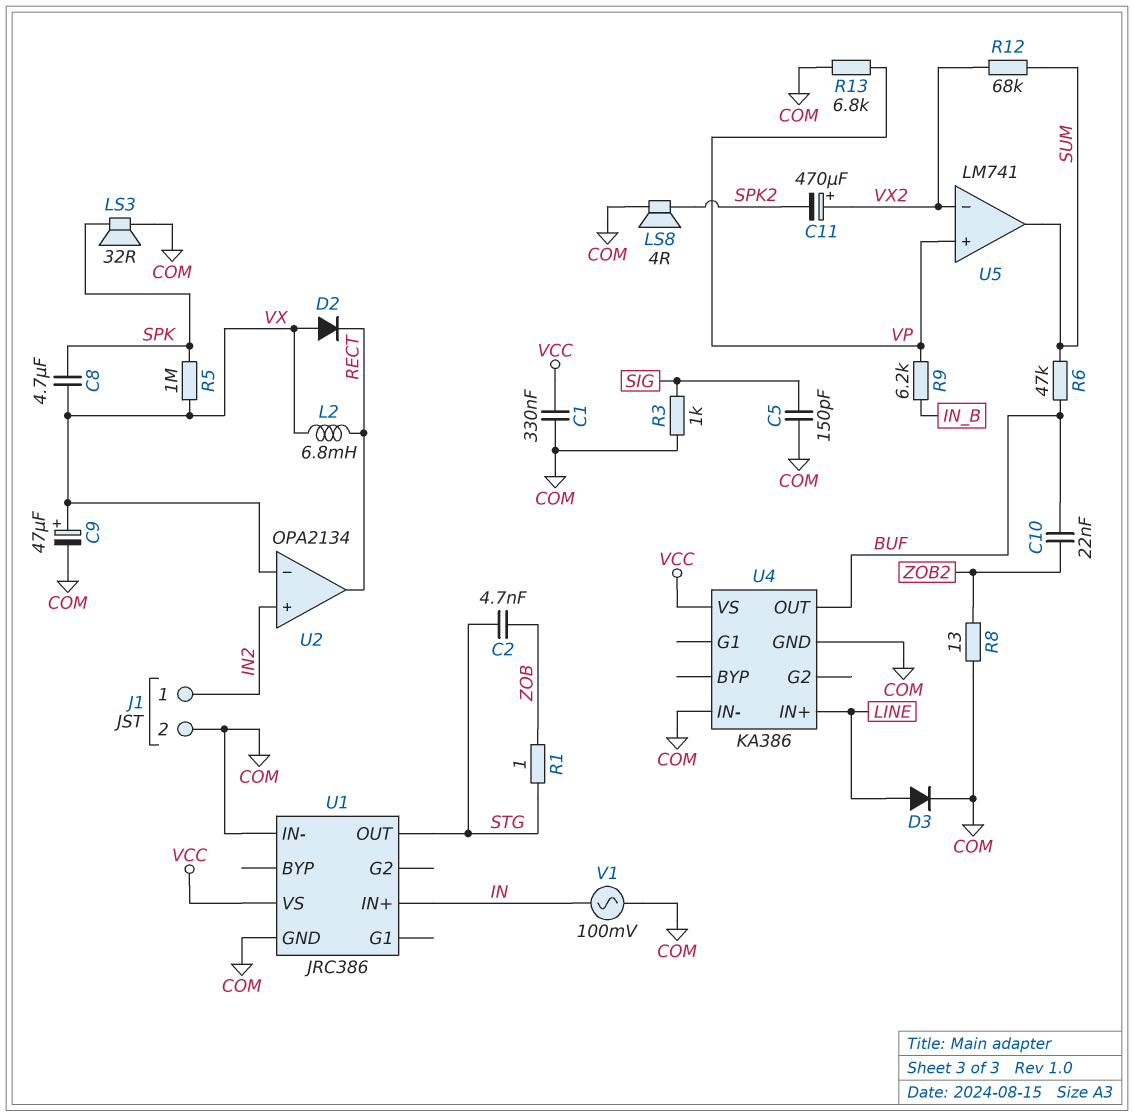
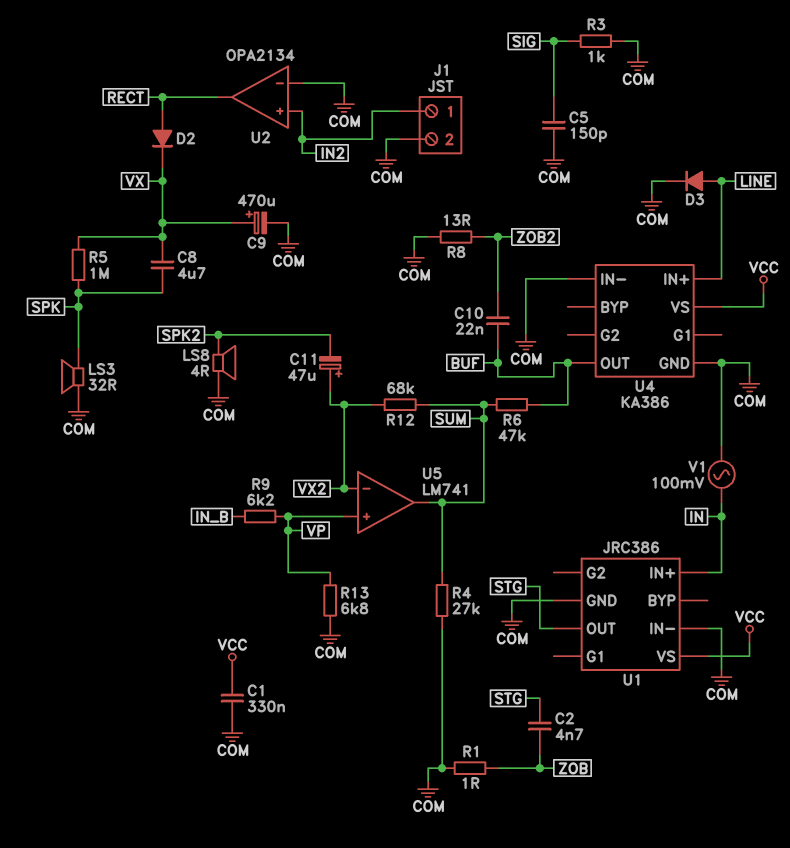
C9: 47uF (plus VX, minus COM) -> 470uF (plus VX, minus COM)
C11: 470uF (plus VX2, minus SPK2) -> 47uF (plus VX2, minus SPK2)
D2: diode (A VX, K RECT) -> diode (A RECT, K VX)
L2: 6.8mH (RECT, VX) -> none
R1: 1 (STG, ZOB) -> 1 (COM, ZOB)
R4: none -> 27k (COM, SUM)
U2 pin in-: VX -> COM

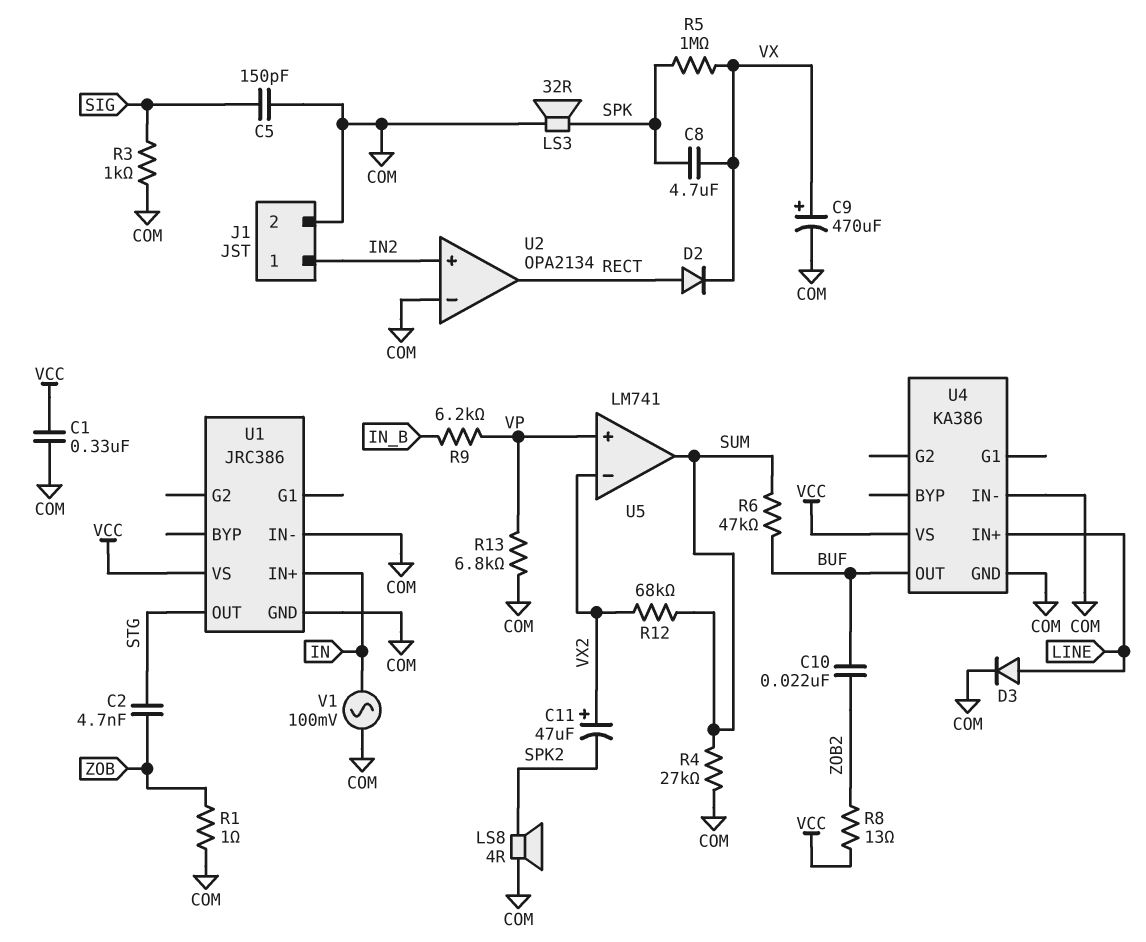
R8: 13 (COM, ZOB2) -> 13 (VCC, ZOB2)

